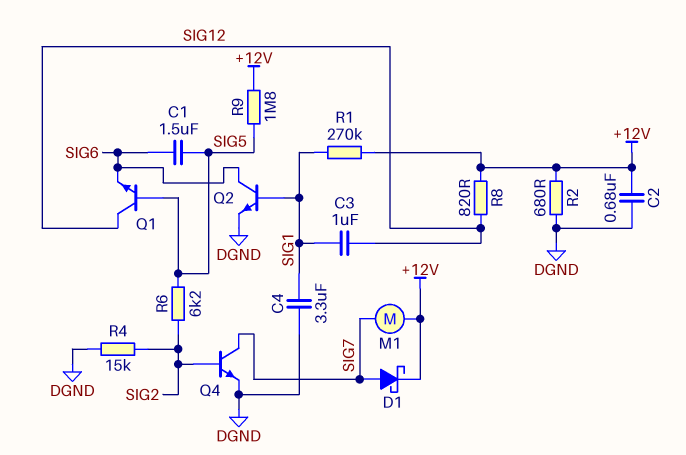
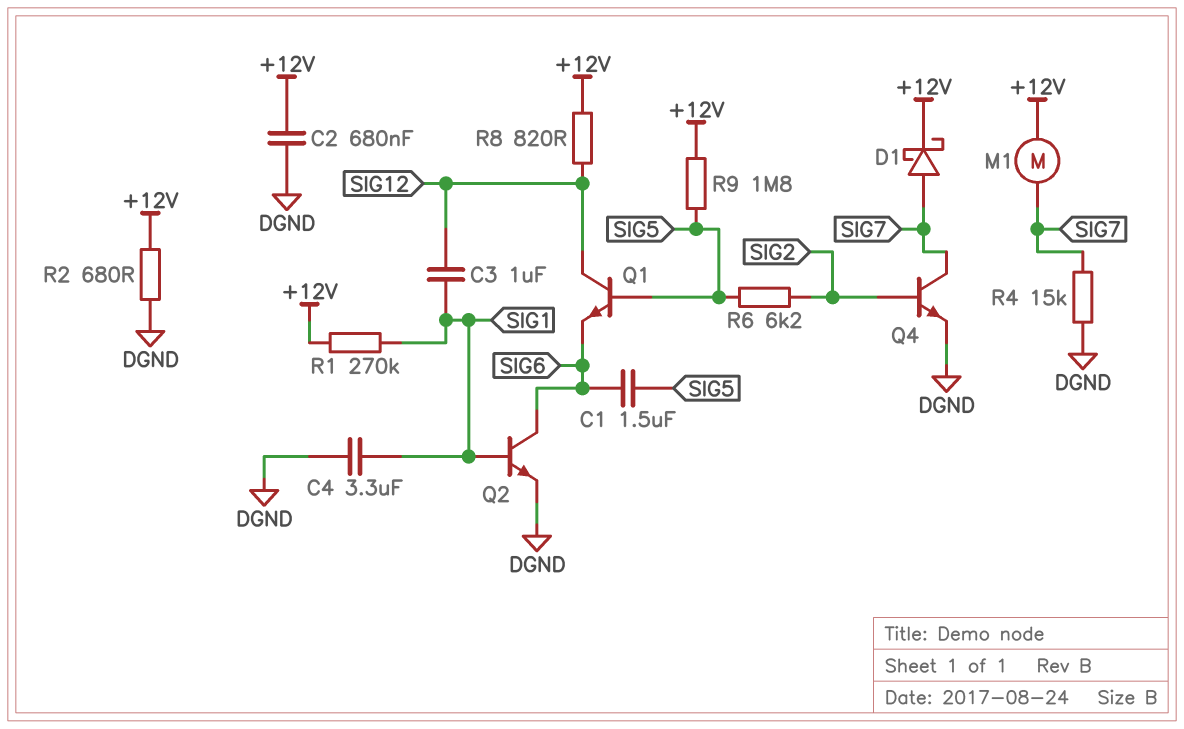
R4: 15k (DGND, SIG2) -> 15k (DGND, SIG7)

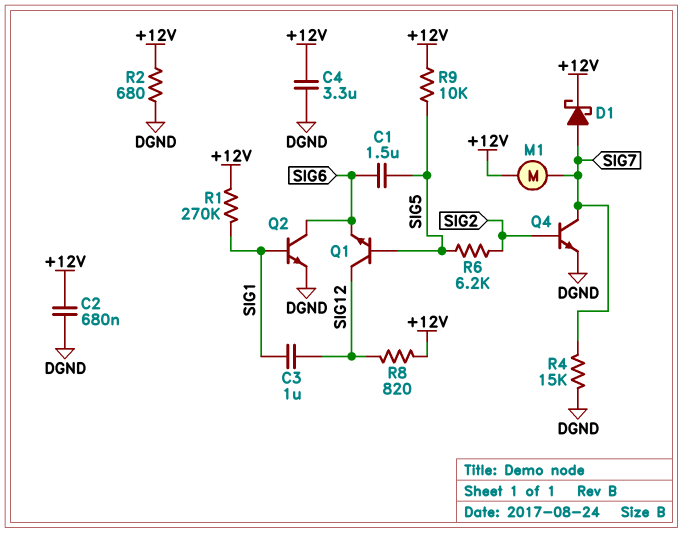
C4: 3.3uF (DGND, SIG1) -> 3.3uF (+12V, DGND)
R9: 1.8M (+12V, SIG5) -> 10k (+12V, SIG5)

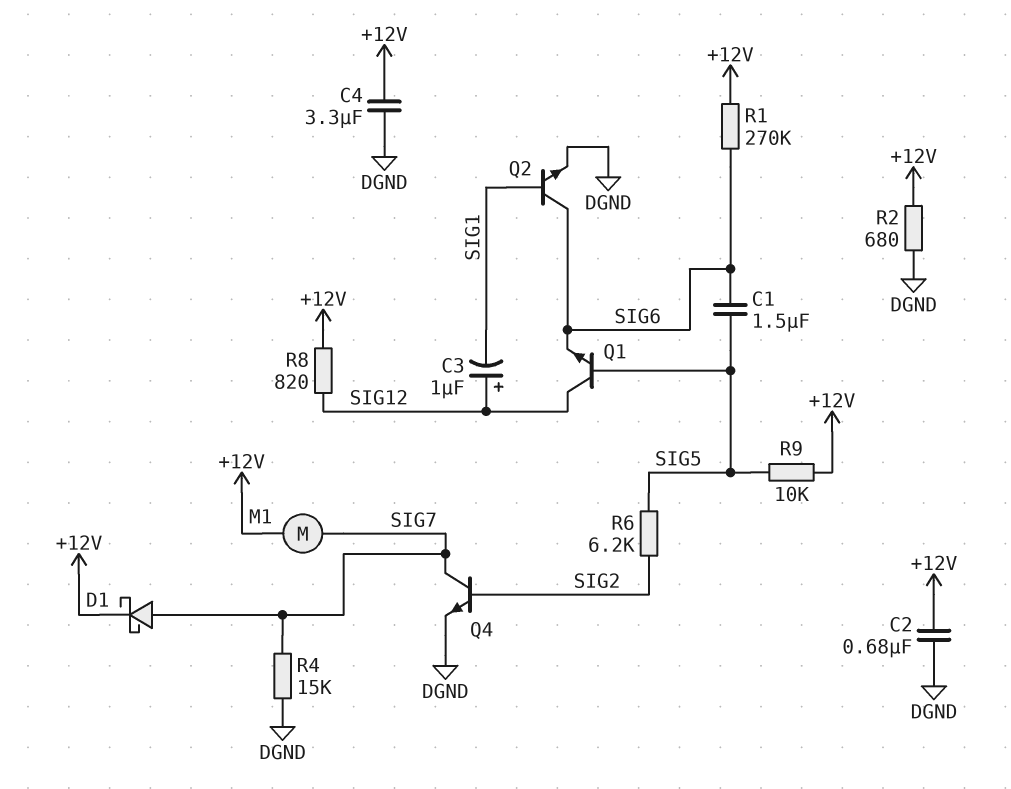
C3: 1uF (SIG1, SIG12) -> 1uF (plus SIG12, minus SIG1)
R1: 270k (+12V, SIG1) -> 270k (+12V, SIG6)

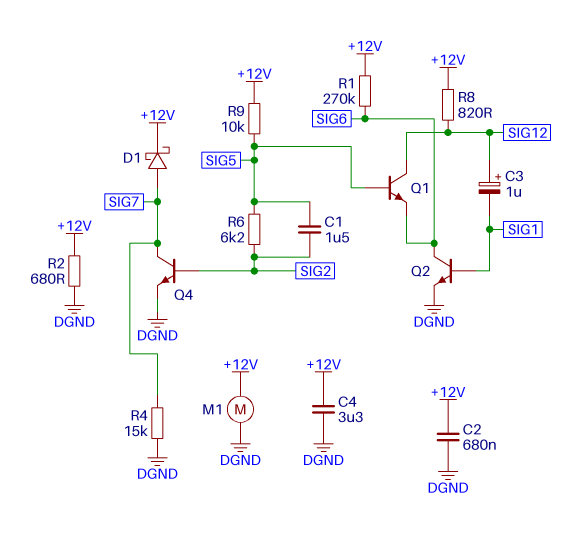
C1: 1.5uF (SIG5, SIG6) -> 1.5uF (SIG2, SIG5)
M1: motor (+12V, SIG7) -> motor (+12V, DGND)

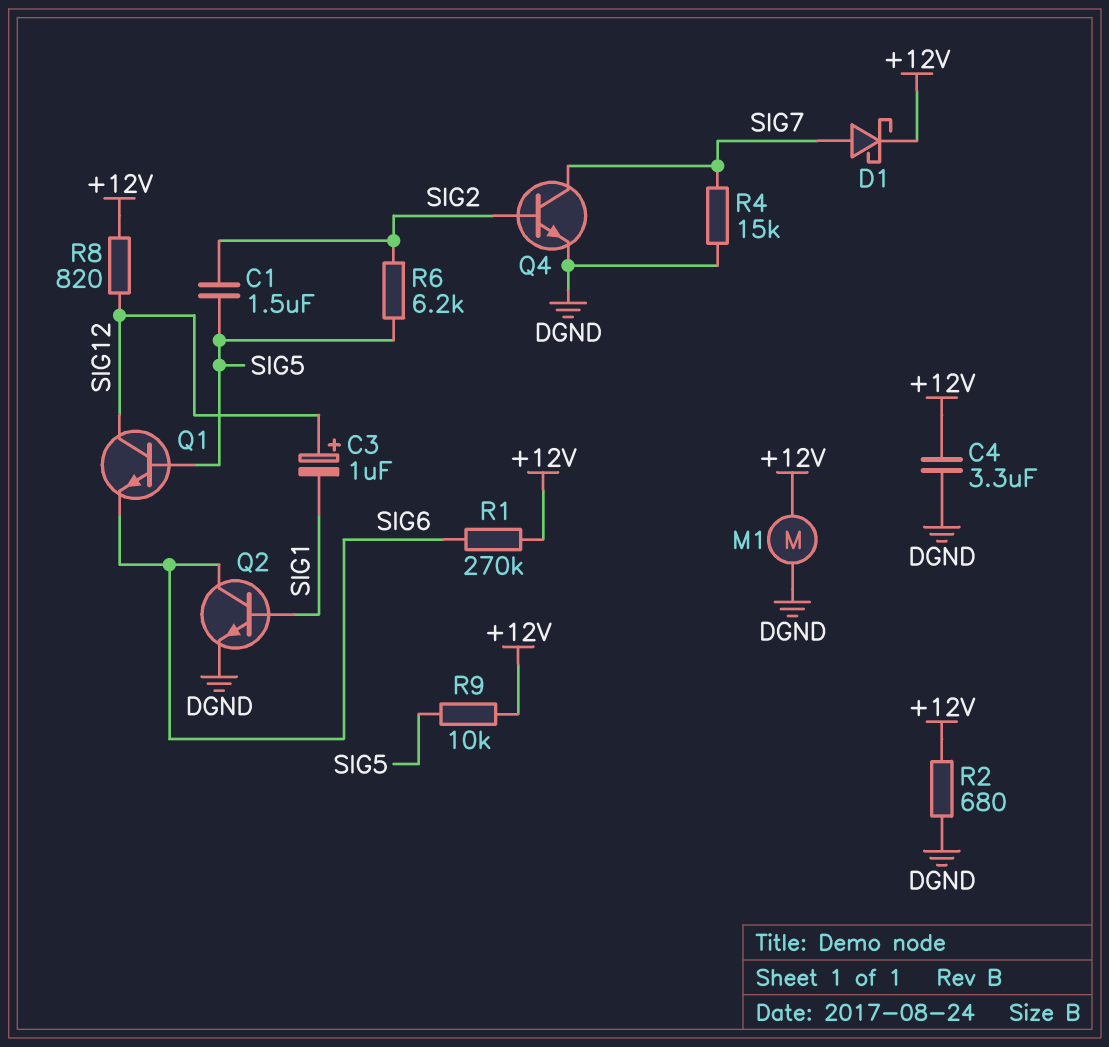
C2: 680nF (+12V, DGND) -> none

